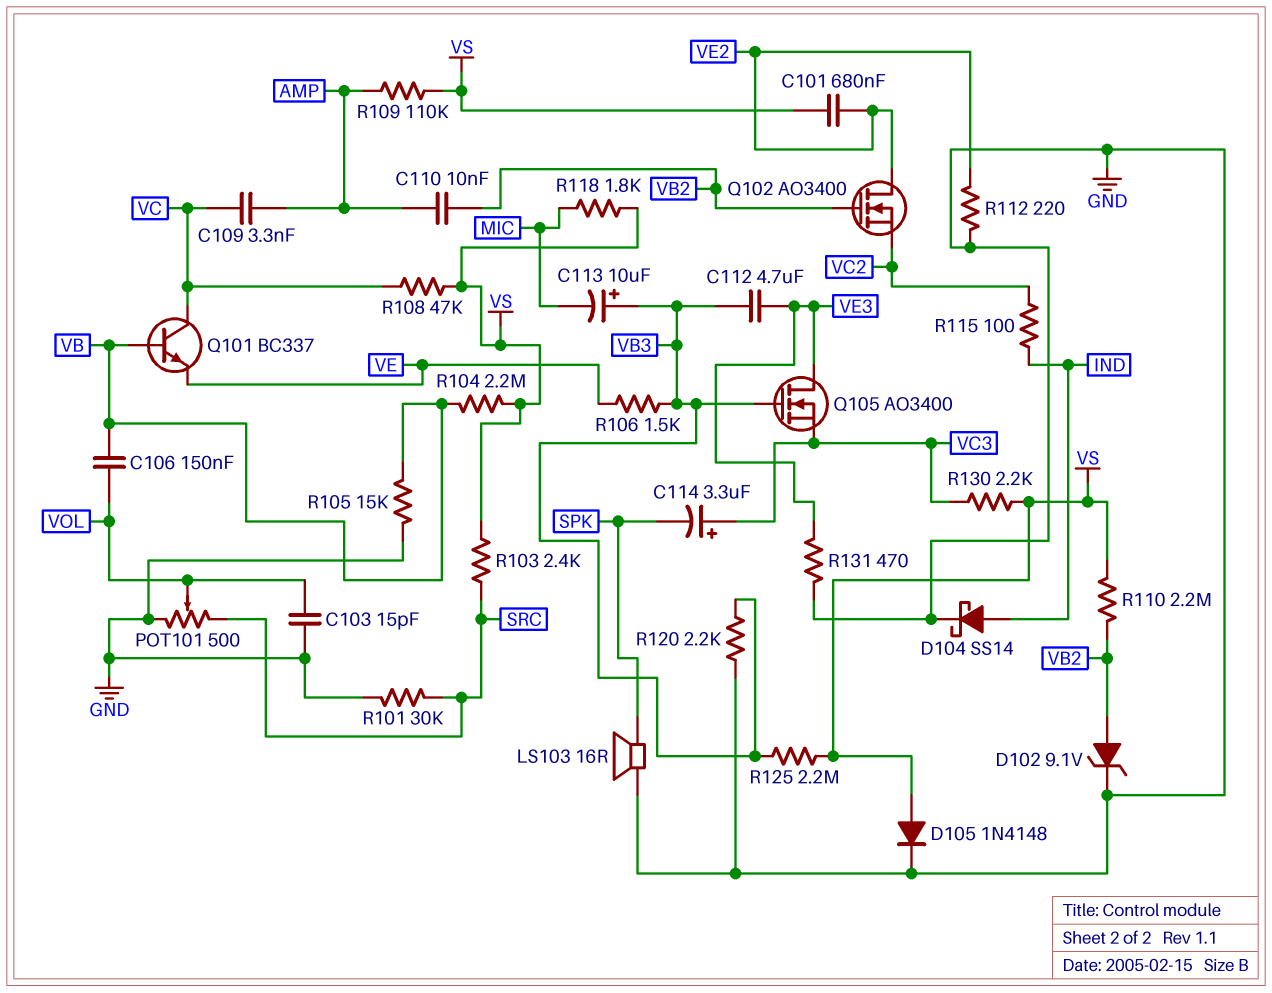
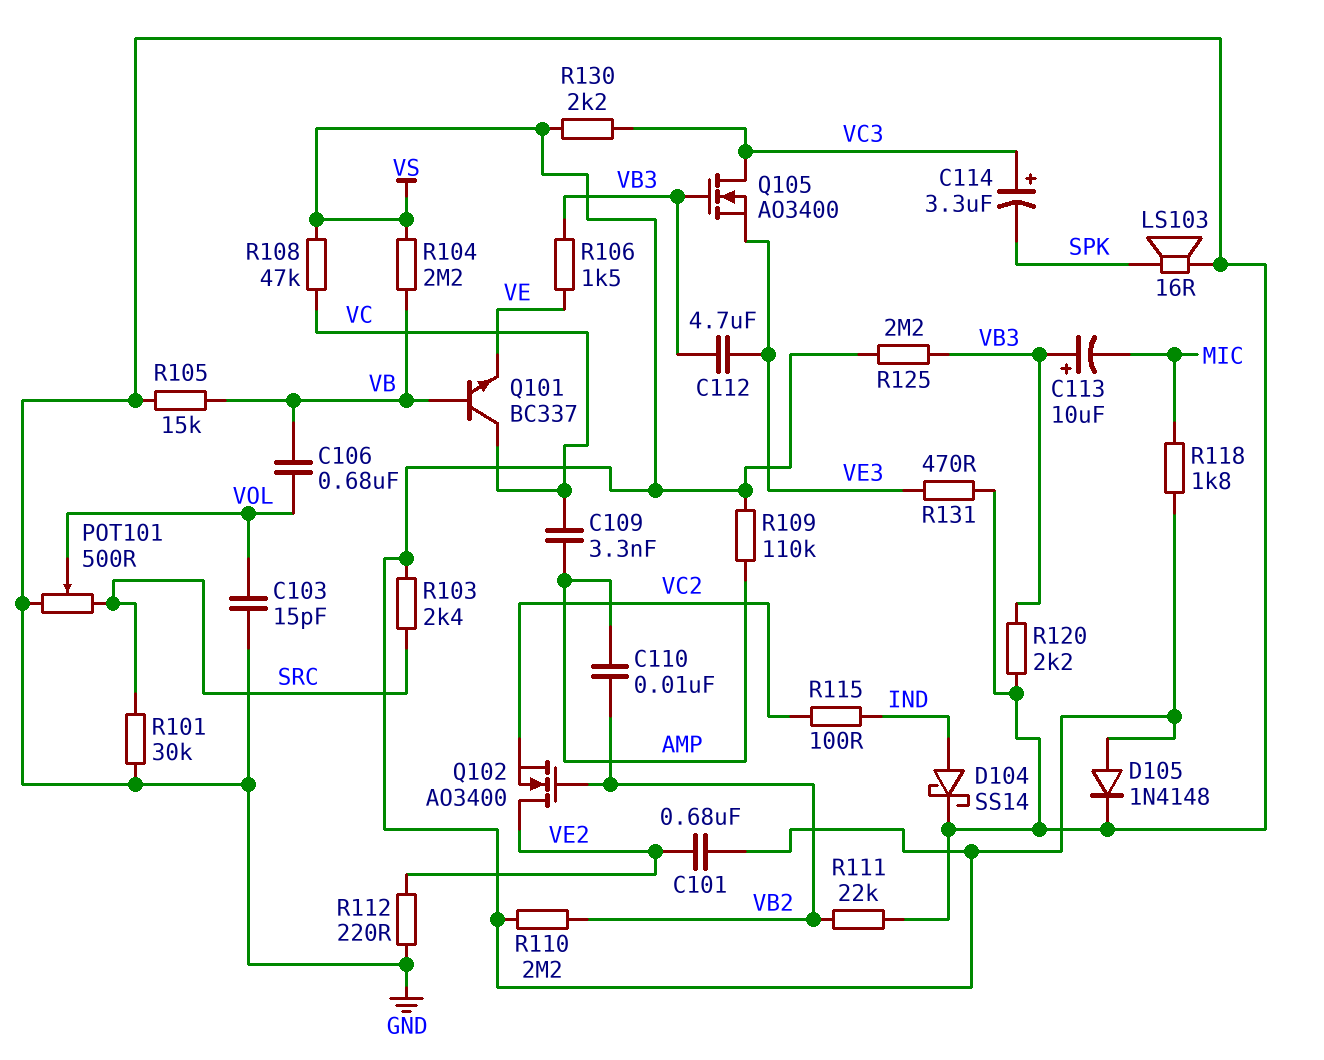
C106: 150nF (VB, VOL) -> 680nF (VB, VOL)
D102: zener 9.1V (A VB2, K GND) -> none
Q105: NMOS AO3400 (G VB3, D VE3, S VC3) -> NMOS AO3400 (G VB3, D VC3, S VE3)
R111: none -> 22k (GND, VB2)

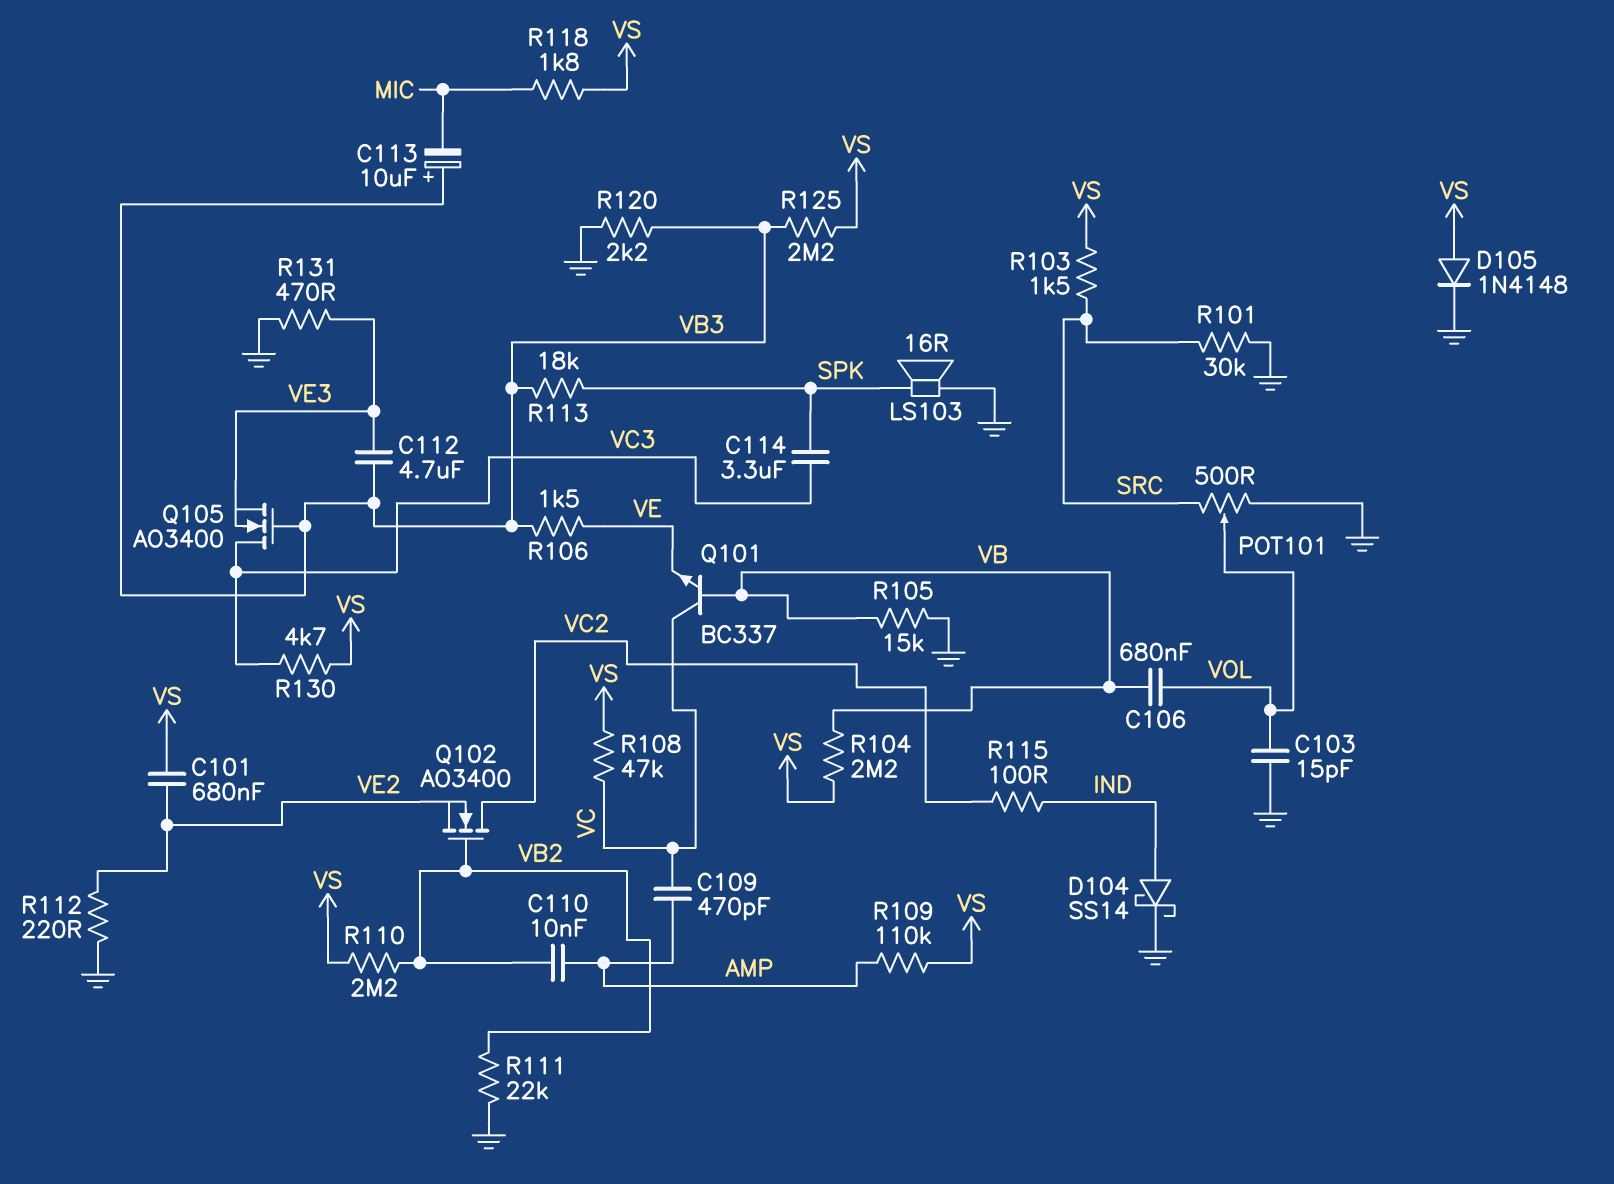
C109: 3.3nF (AMP, VC) -> 470pF (AMP, VC)
C114: 3.3uF (plus VC3, minus SPK) -> 3.3uF (SPK, VC3)
Q102: NMOS AO3400 (G VB2, D VE2, S VC2) -> NMOS AO3400 (G VB2, D VC2, S VE2)
R103: 2.4k (SRC, VS) -> 1.5k (SRC, VS)
R113: none -> 18k (SPK, VB3)
R130: 2.2k (VC3, VS) -> 4.7k (VC3, VS)

